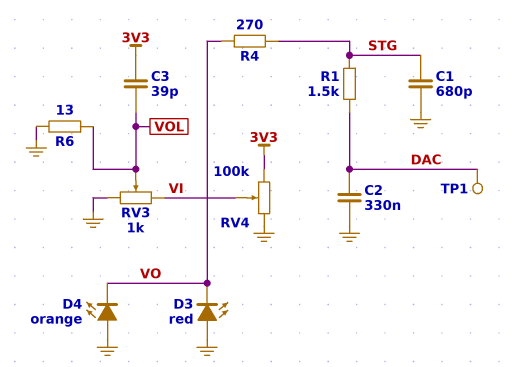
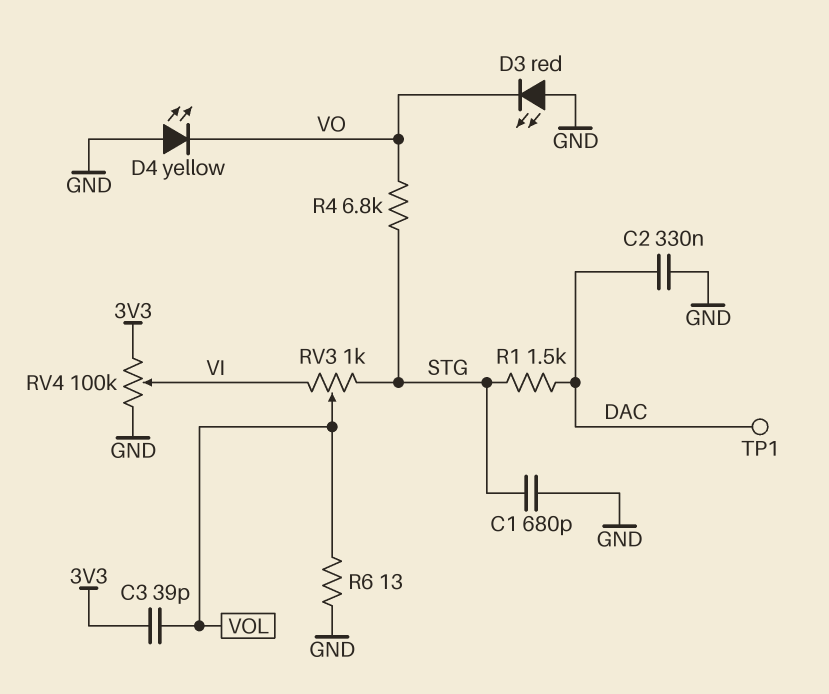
D4: LED orange (A GND, K VO) -> LED yellow (A GND, K VO)
R4: 270 (STG, VO) -> 6.8k (STG, VO)
RV3: 1k (GND, VI, wiper VOL) -> 1k (STG, VI, wiper VOL)

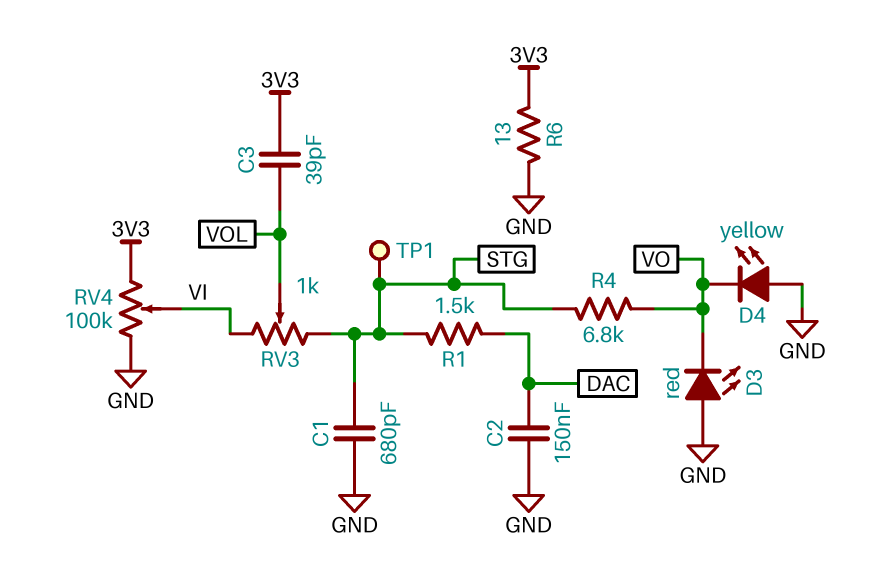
C2: 330nF (DAC, GND) -> 150nF (DAC, GND)
R6: 13 (GND, VOL) -> 13 (3V3, GND)
TP1: test point (DAC) -> test point (STG)

